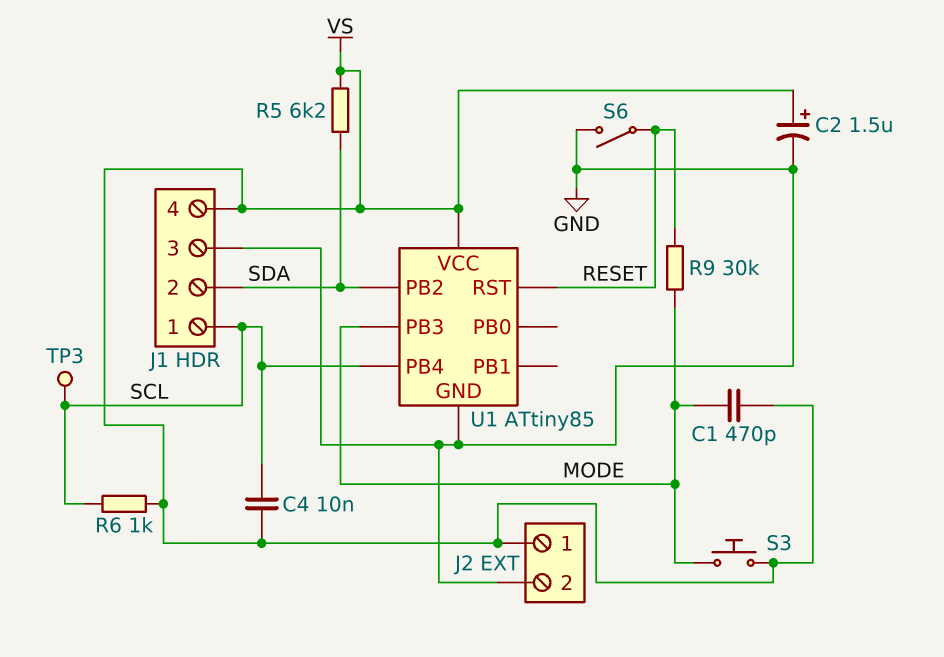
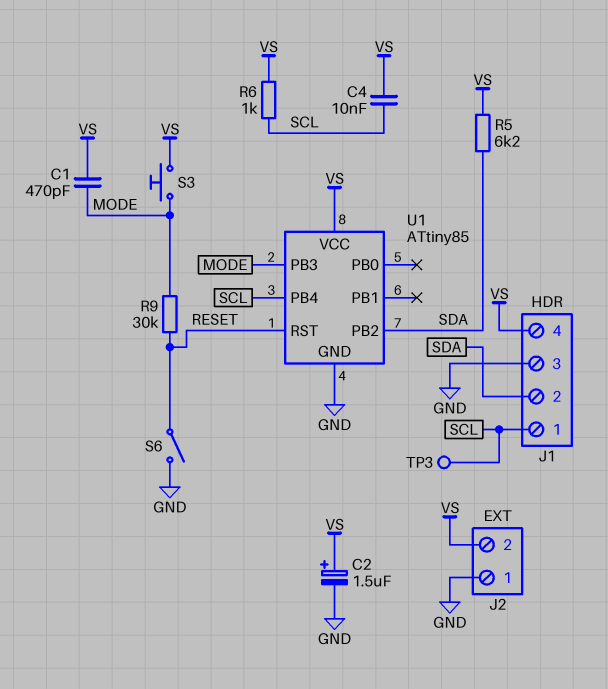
J2 pin 1: VS -> GND
J2 pin 2: GND -> VS

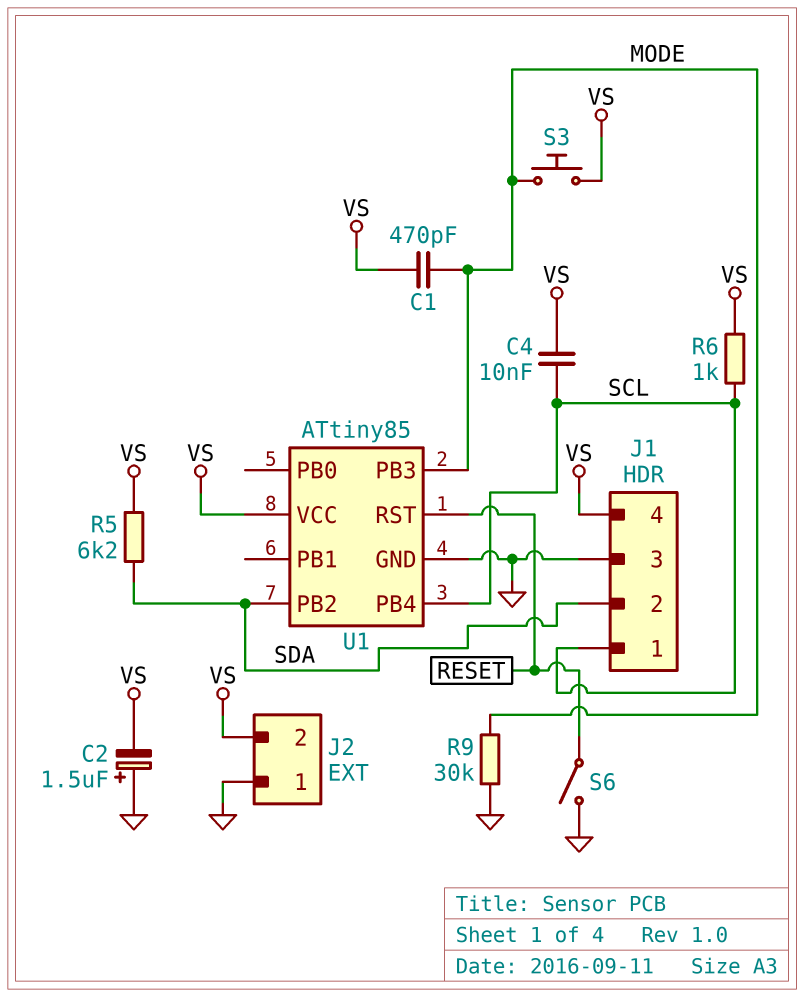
C2: 1.5uF (plus VS, minus GND) -> 1.5uF (plus GND, minus VS)
R9: 30k (MODE, RESET) -> 30k (GND, MODE)
TP3: test point (SCL) -> none

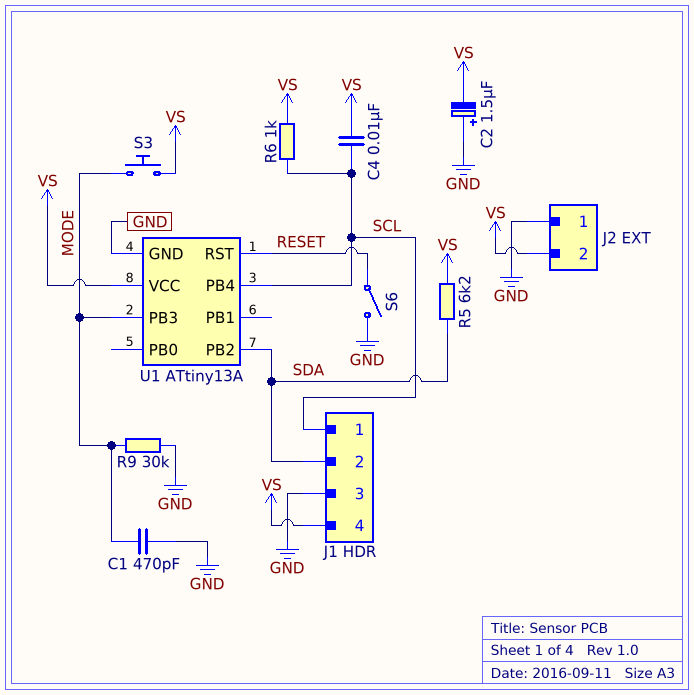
C1: 470pF (MODE, VS) -> 470pF (GND, MODE)
U1: ATtiny85 -> ATtiny13A

